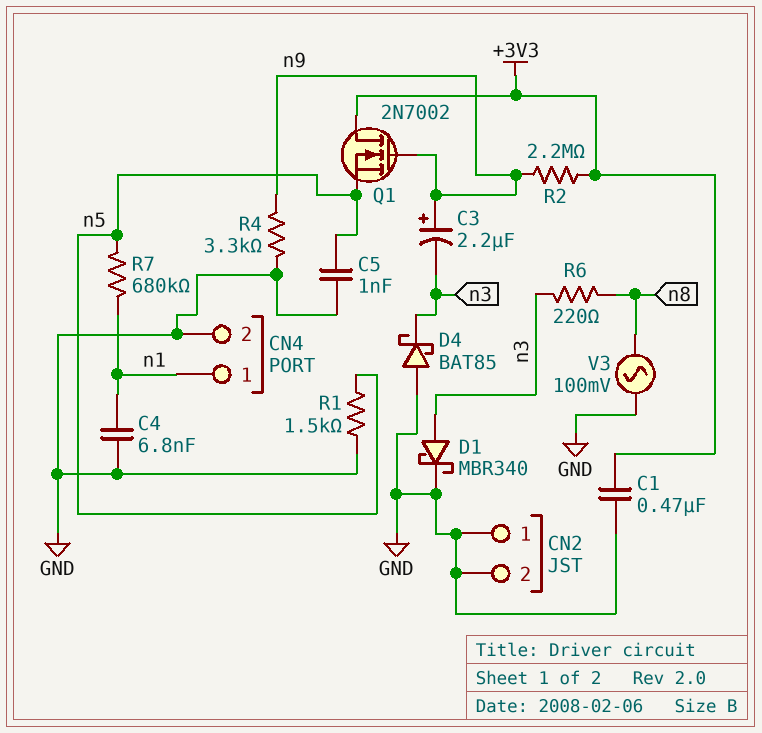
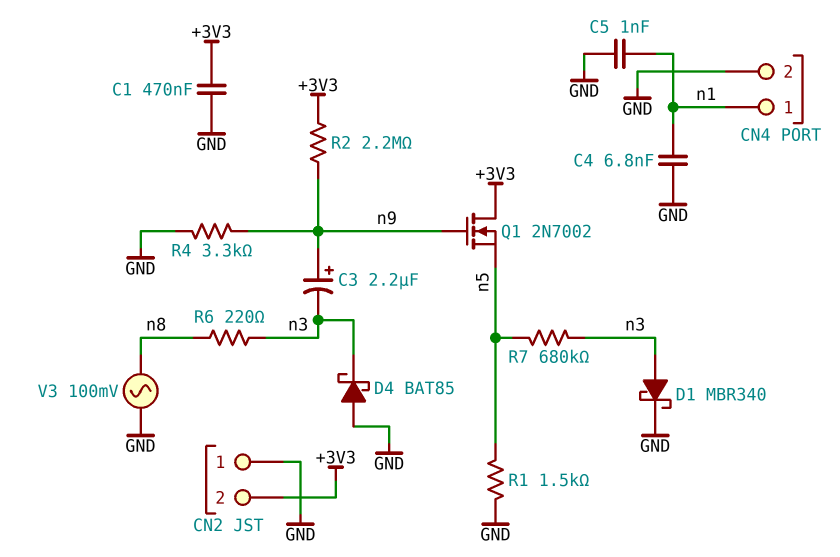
C5: 1nF (GND, n5) -> 1nF (GND, n1)
CN2 pin 2: GND -> +3V3
R7: 680k (n1, n5) -> 680k (n3, n5)

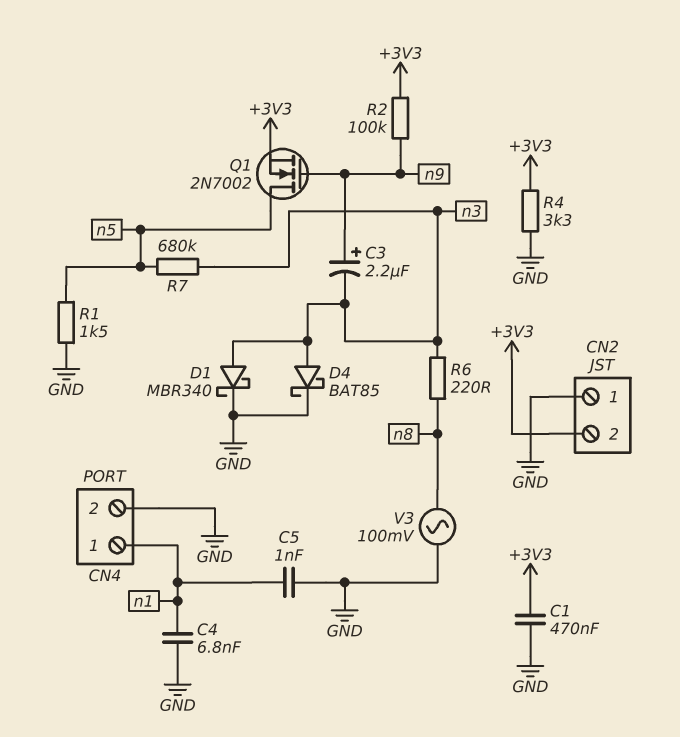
D4: schottky BAT85 (A GND, K n3) -> schottky BAT85 (A n3, K GND)
Q1: NMOS 2N7002 (G n9, D +3V3, S n5) -> NMOS 2N7002 (G n9, D n5, S +3V3)
R2: 2.2M (+3V3, n9) -> 100k (+3V3, n9)
R4: 3.3k (GND, n9) -> 3.3k (+3V3, GND)

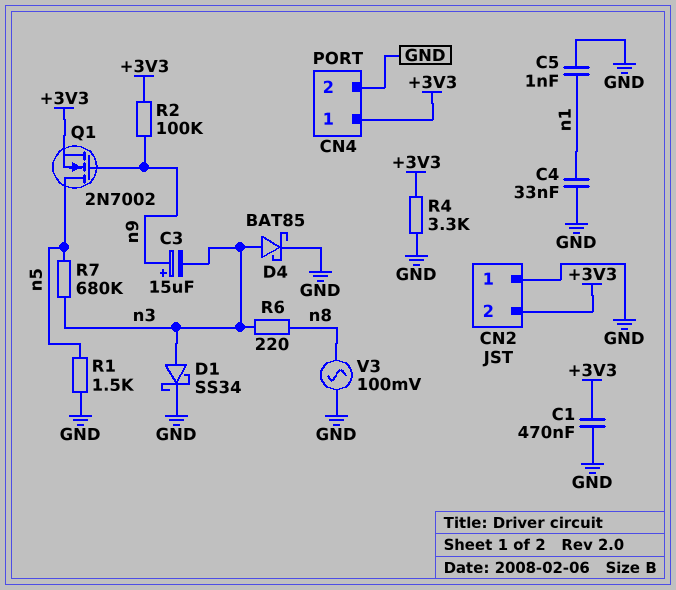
C3: 2.2uF (plus n9, minus n3) -> 15uF (plus n9, minus n3)
C4: 6.8nF (GND, n1) -> 33nF (GND, n1)
CN4 pin 1: n1 -> +3V3
D1: schottky MBR340 (A n3, K GND) -> schottky SS34 (A n3, K GND)

